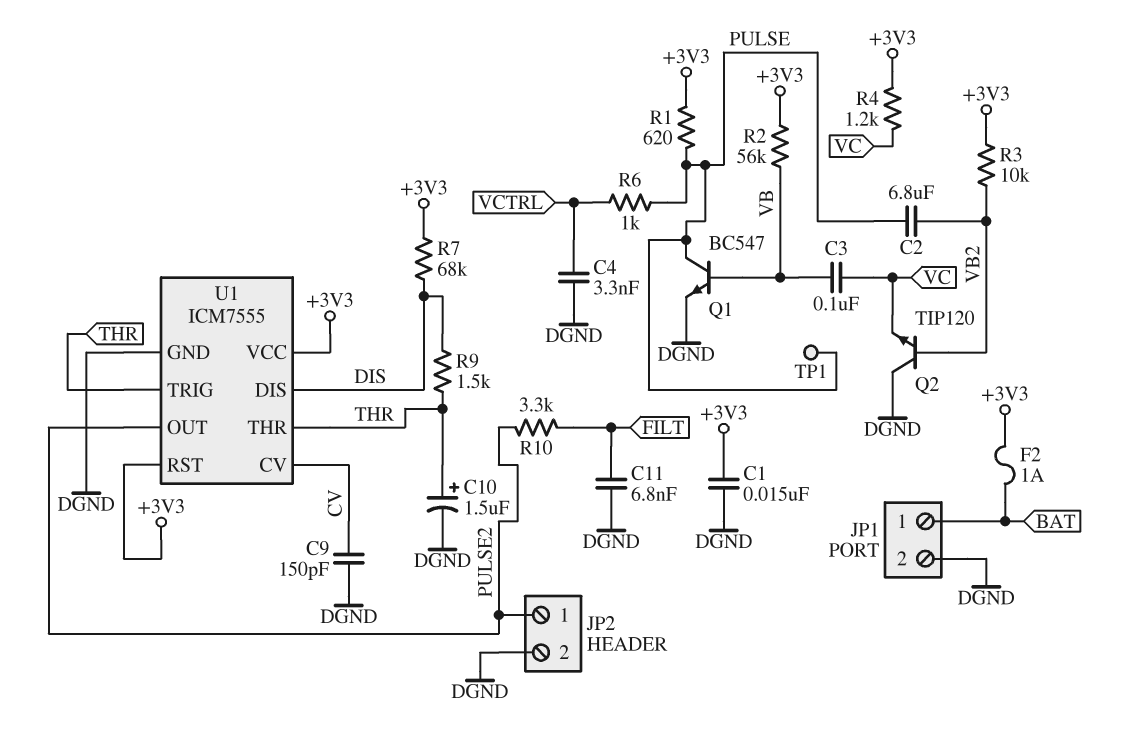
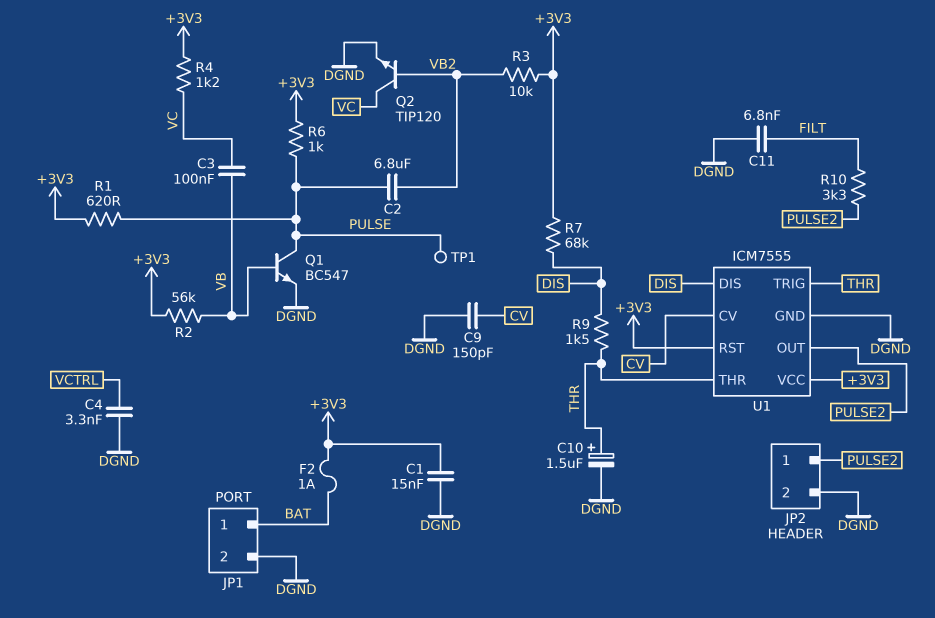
Q2: NPN TIP120 (B VB2, C DGND, E VC) -> NPN TIP120 (B VB2, C VC, E DGND)
R6: 1k (PULSE, VCTRL) -> 1k (+3V3, PULSE)

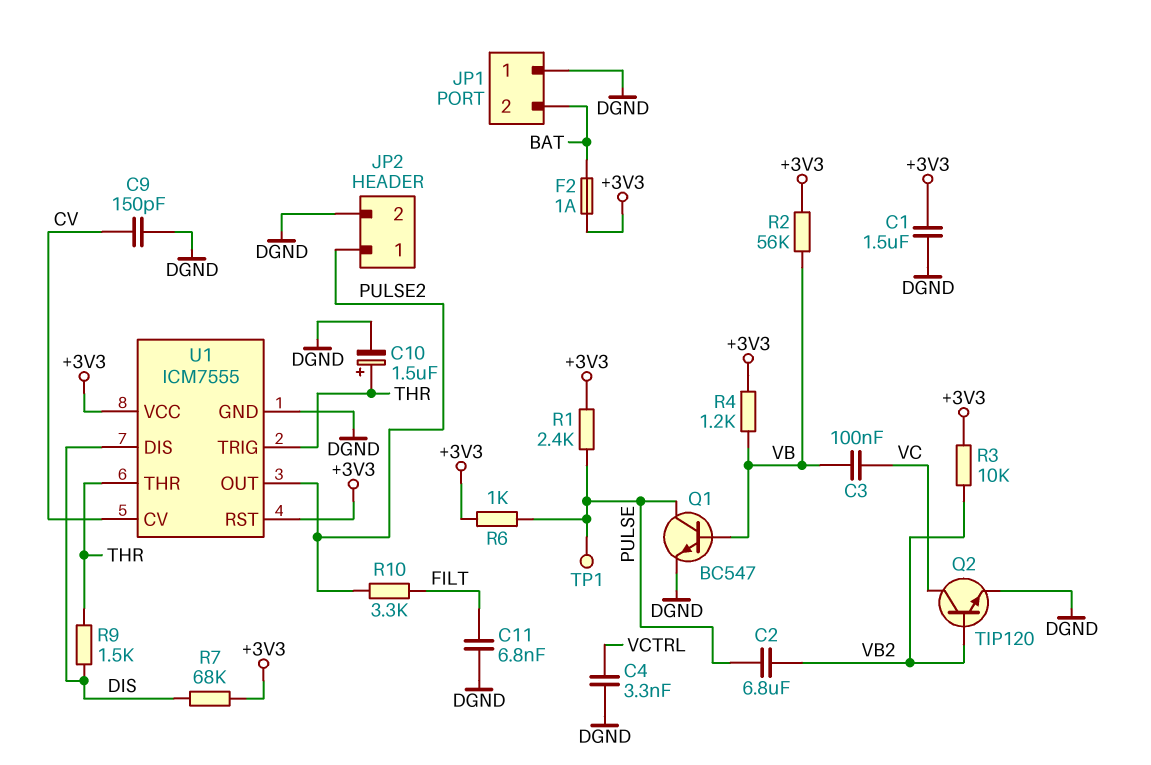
C1: 15nF (+3V3, DGND) -> 1.5uF (+3V3, DGND)
JP1 pin 1: BAT -> DGND
JP1 pin 2: DGND -> BAT
R1: 620 (+3V3, PULSE) -> 2.4k (+3V3, PULSE)
R4: 1.2k (+3V3, VC) -> 1.2k (+3V3, VB)

